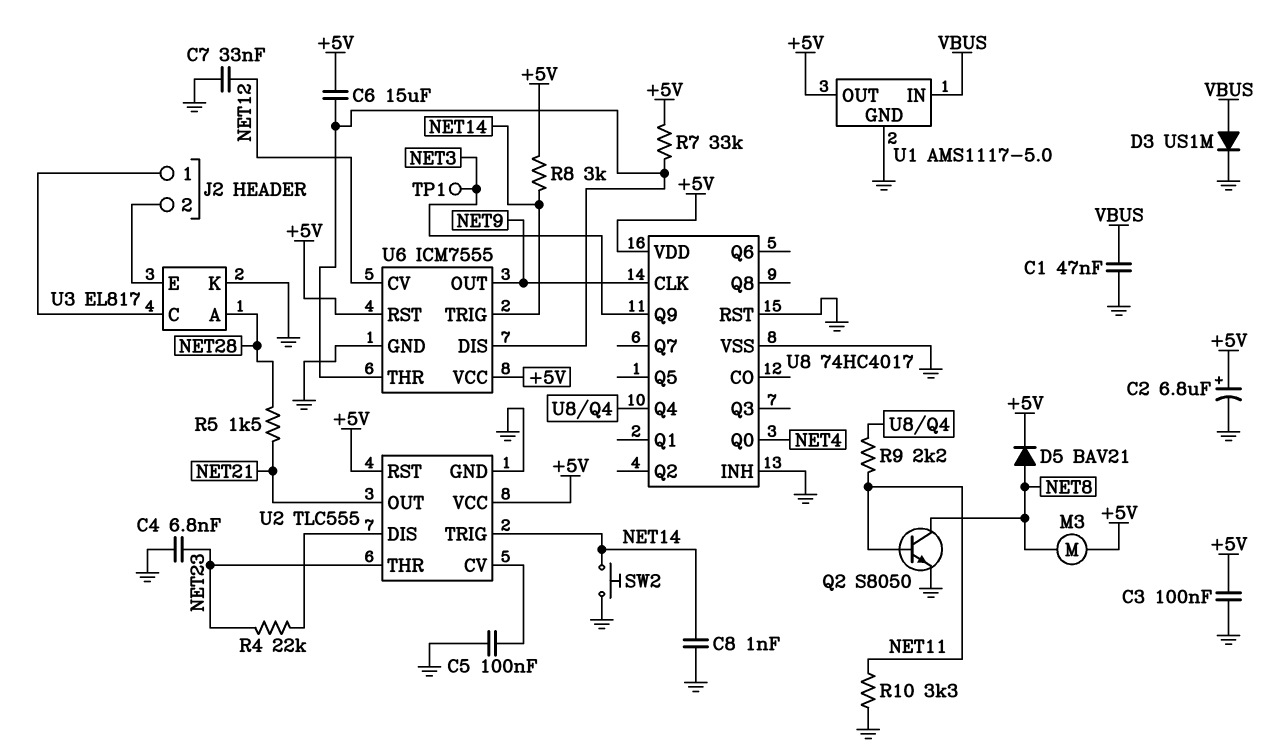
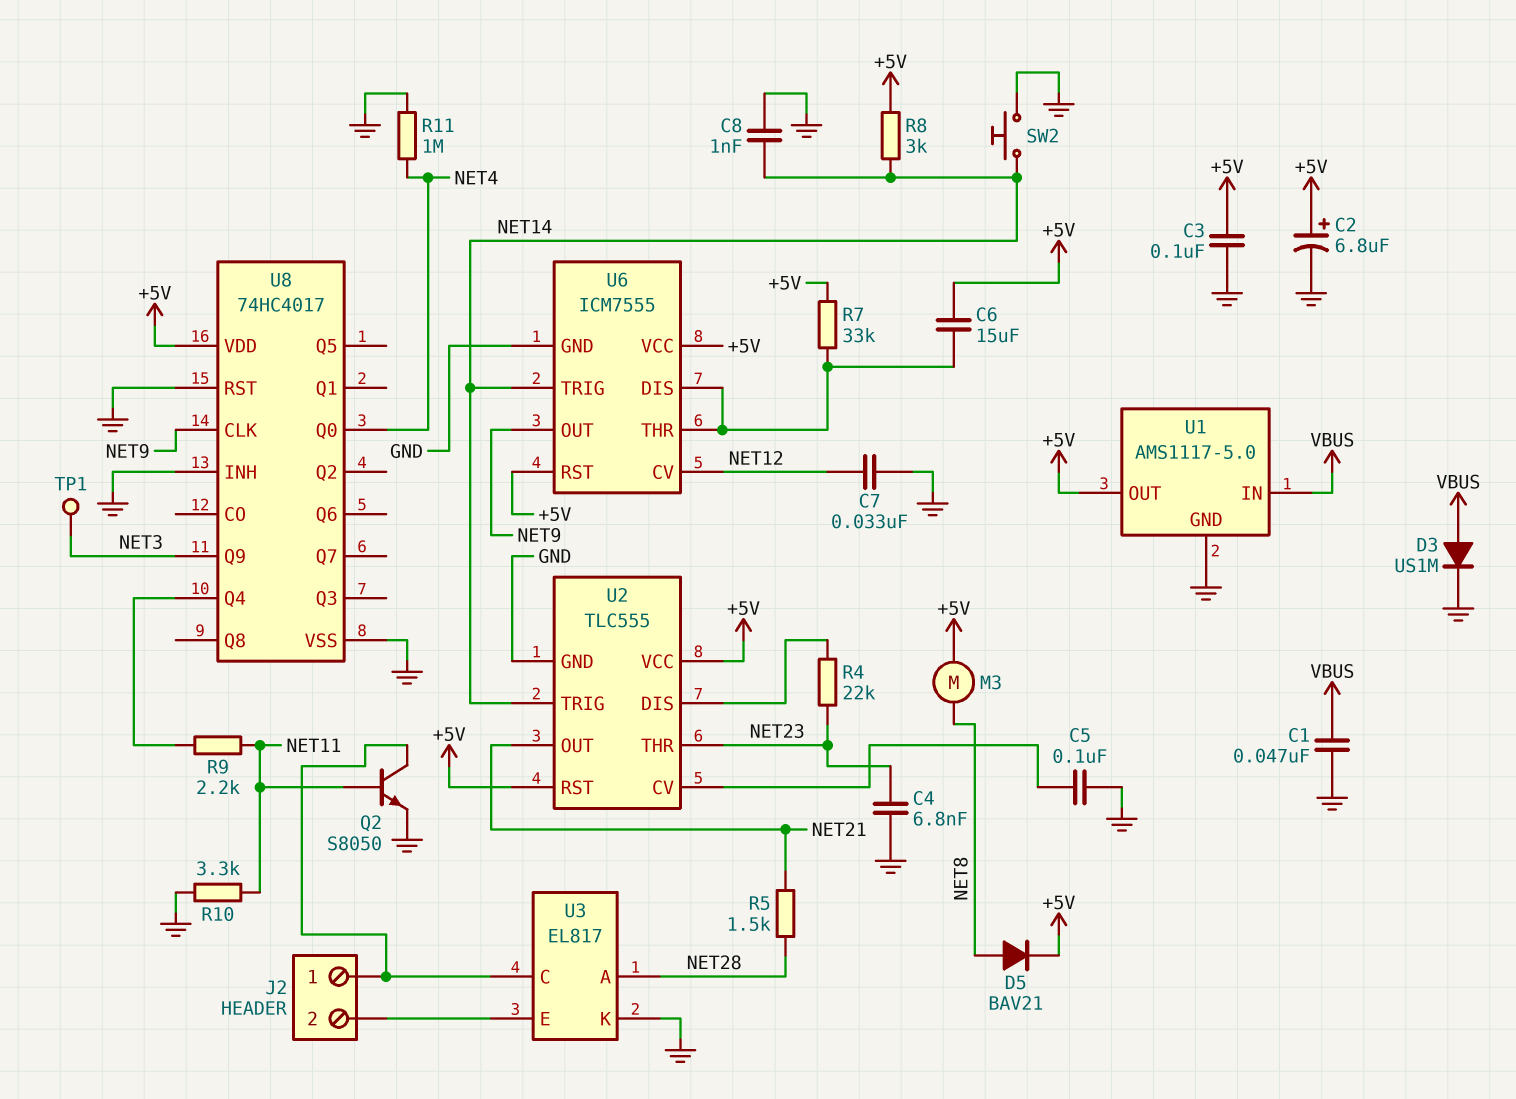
Q2: NPN S8050 (B NET11, C NET8, E GND) -> NPN S8050 (B NET11, C J2/1, E GND)
R11: none -> 1M (GND, NET4)

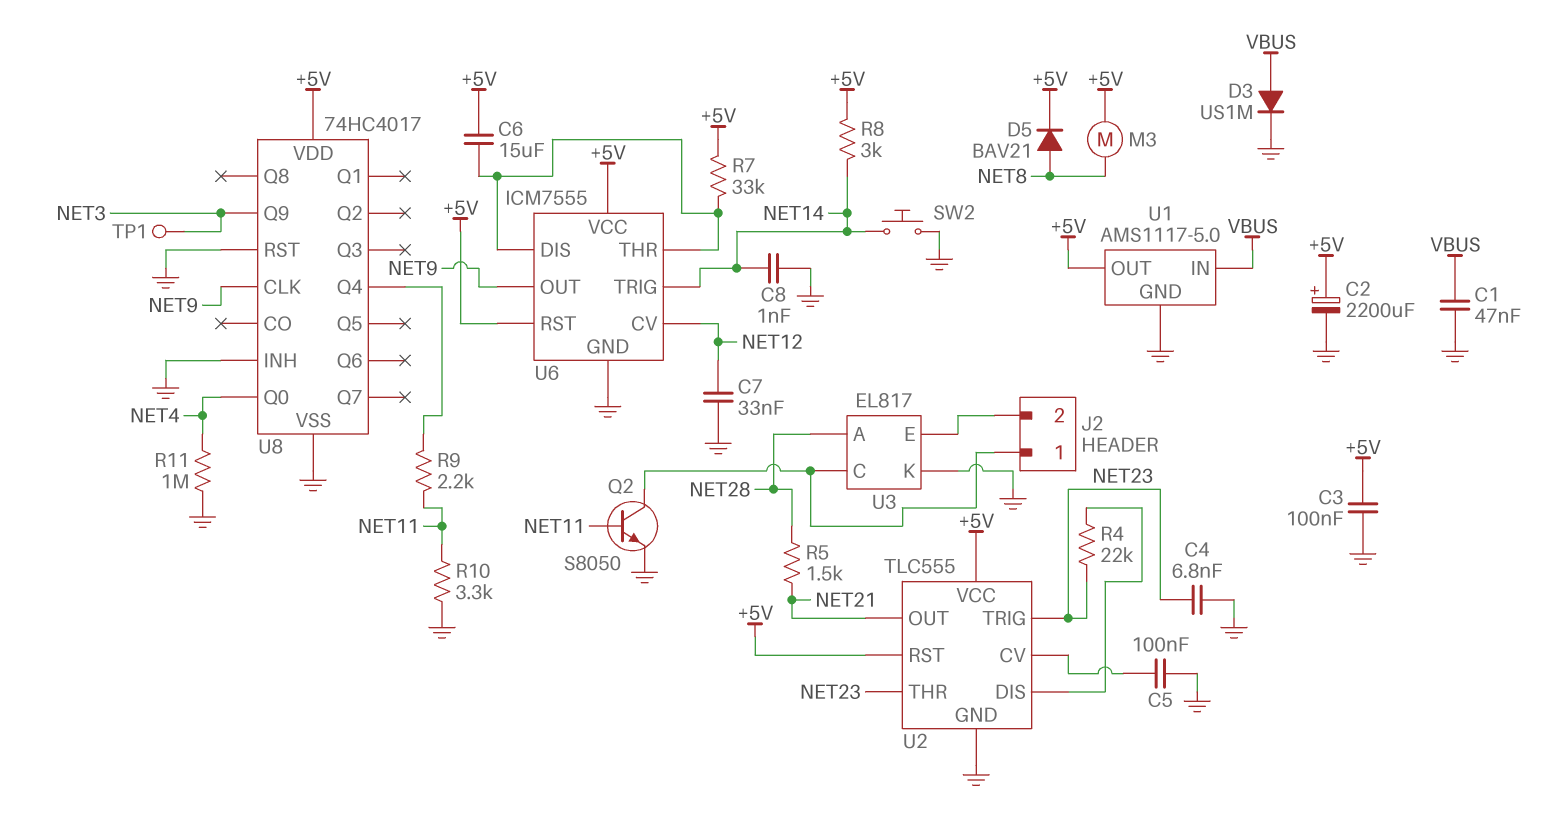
C2: 6.8uF (plus +5V, minus GND) -> 2200uF (plus +5V, minus GND)
U2 pin TRIG: NET14 -> NET23

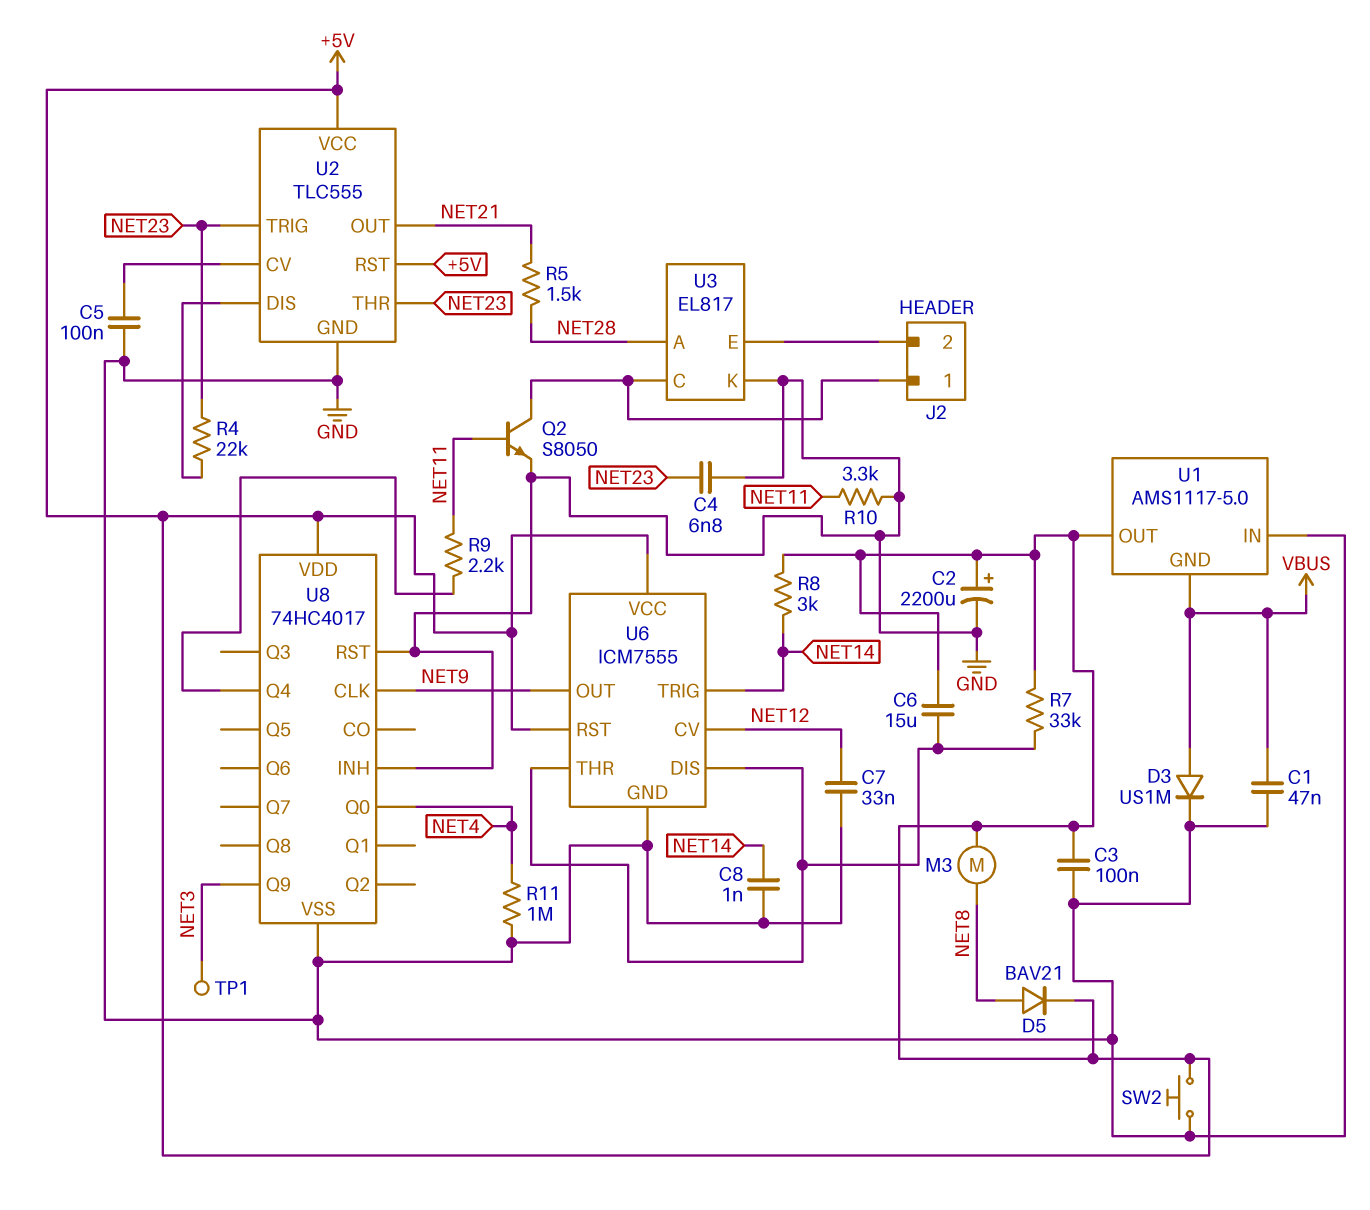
SW2: button (GND, NET14) -> button (+5V, GND)
U1 pin GND: GND -> VBUS
U1 pin IN: VBUS -> GND

